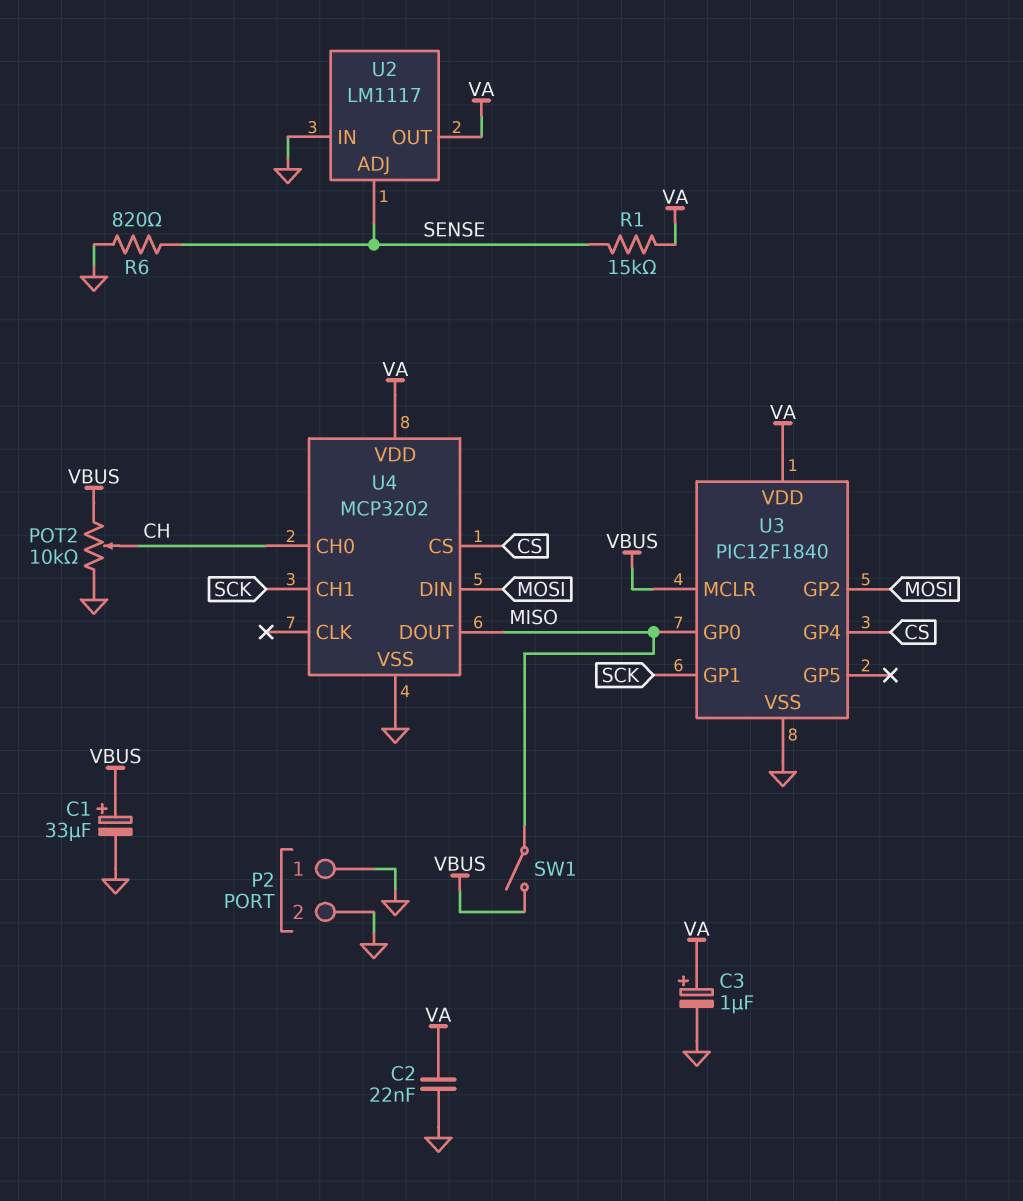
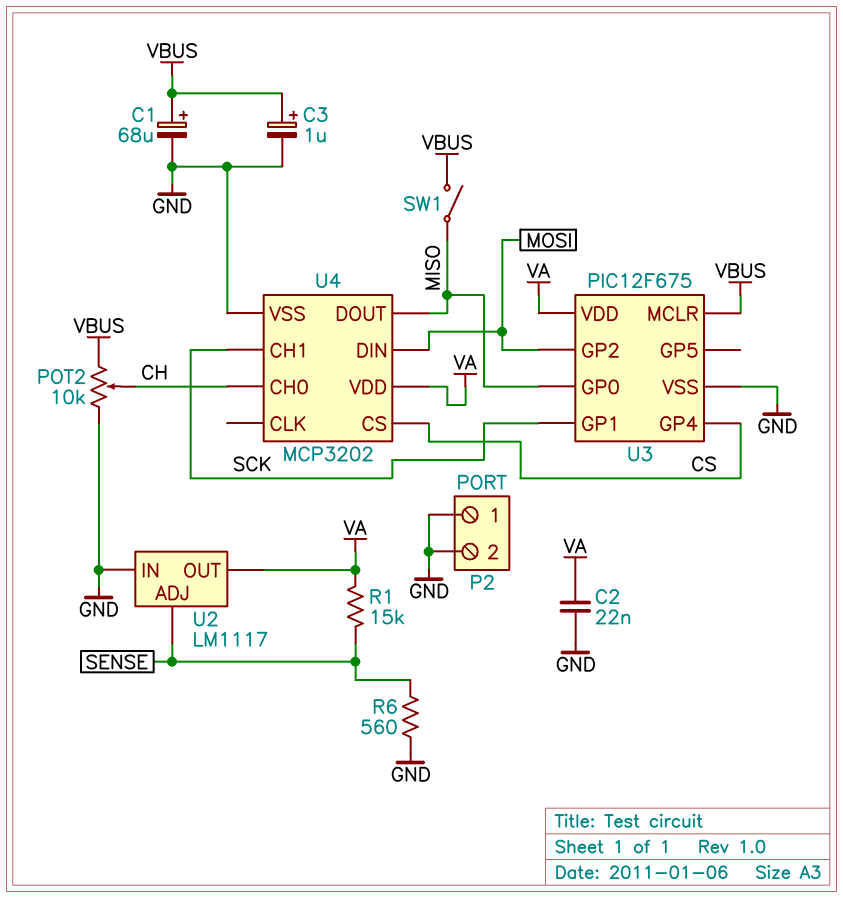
C1: 33uF (plus VBUS, minus GND) -> 68uF (plus VBUS, minus GND)
C3: 1uF (plus VA, minus GND) -> 1uF (plus VBUS, minus GND)
R6: 820 (GND, SENSE) -> 560 (GND, SENSE)
U3: PIC12F1840 -> PIC12F675

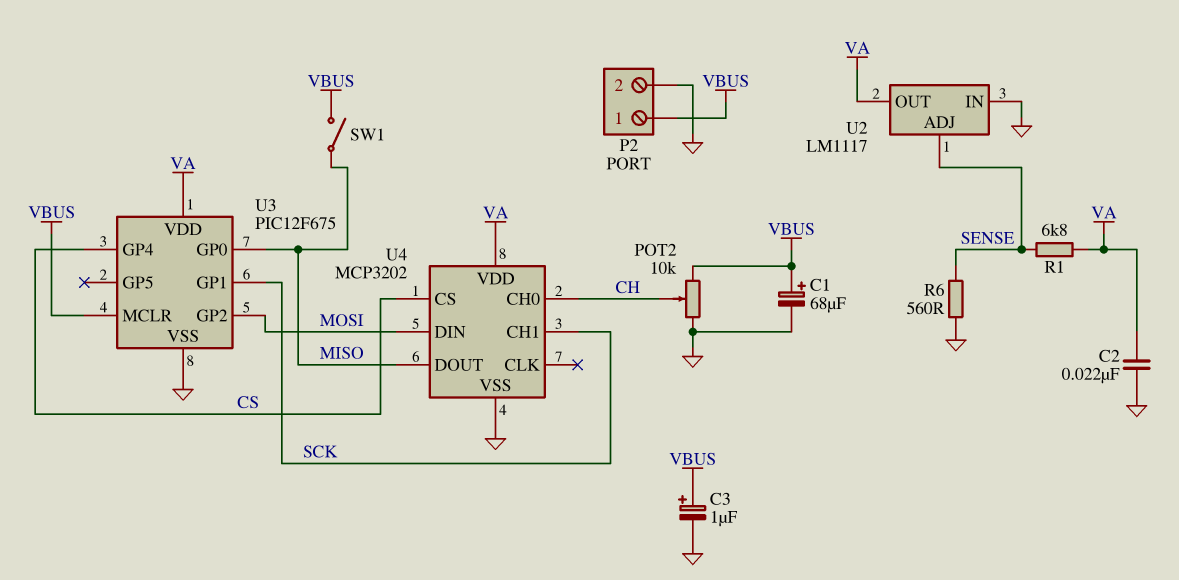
P2 pin 1: GND -> VBUS
R1: 15k (SENSE, VA) -> 6.8k (SENSE, VA)

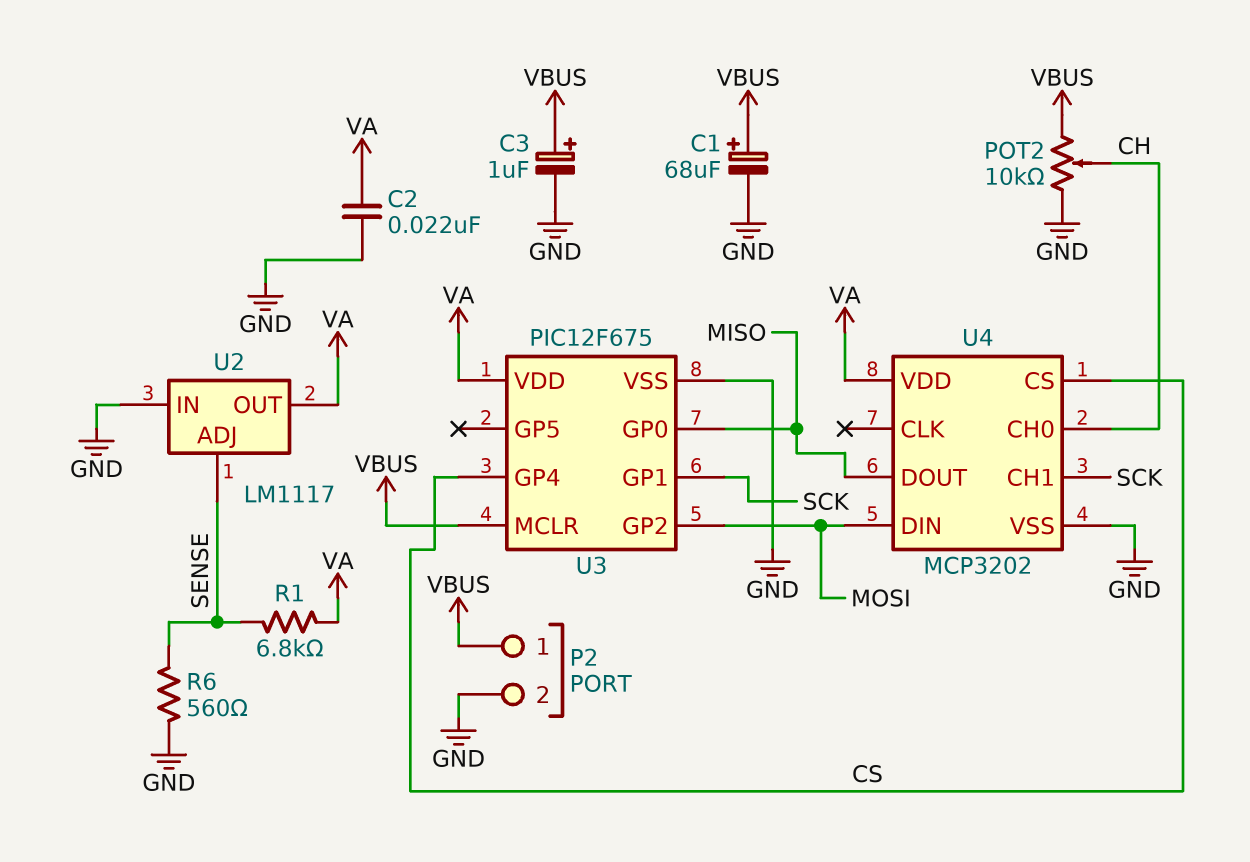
SW1: switch (MISO, VBUS) -> none

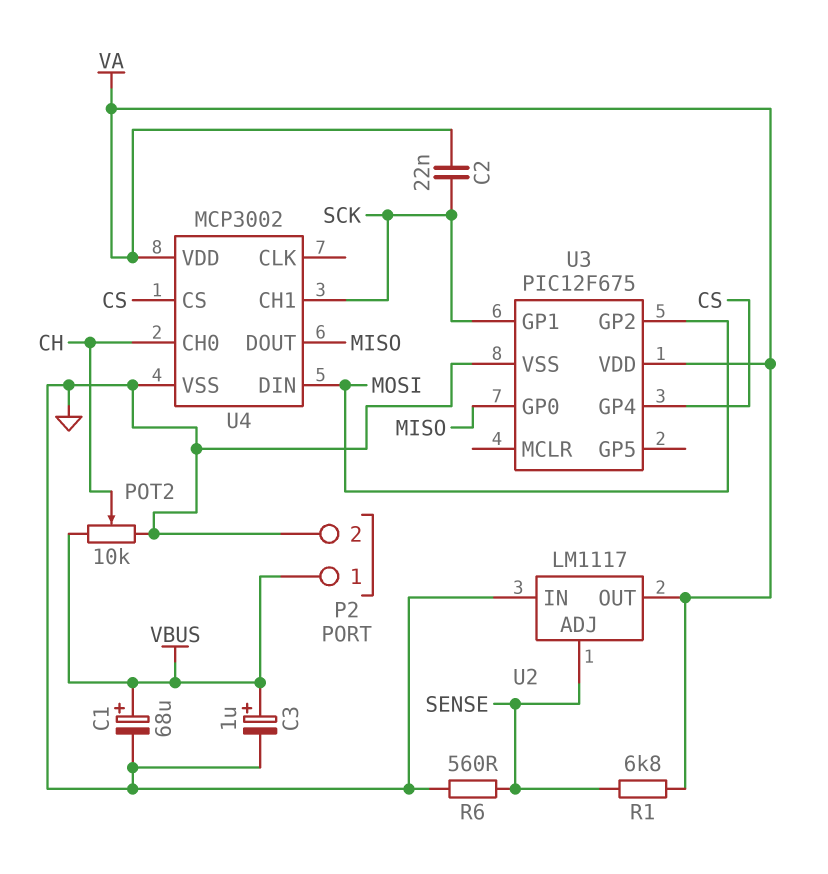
C2: 22nF (GND, VA) -> 22nF (SCK, VA)
U3 pin MCLR: VBUS -> none
U4: MCP3202 -> MCP3002

